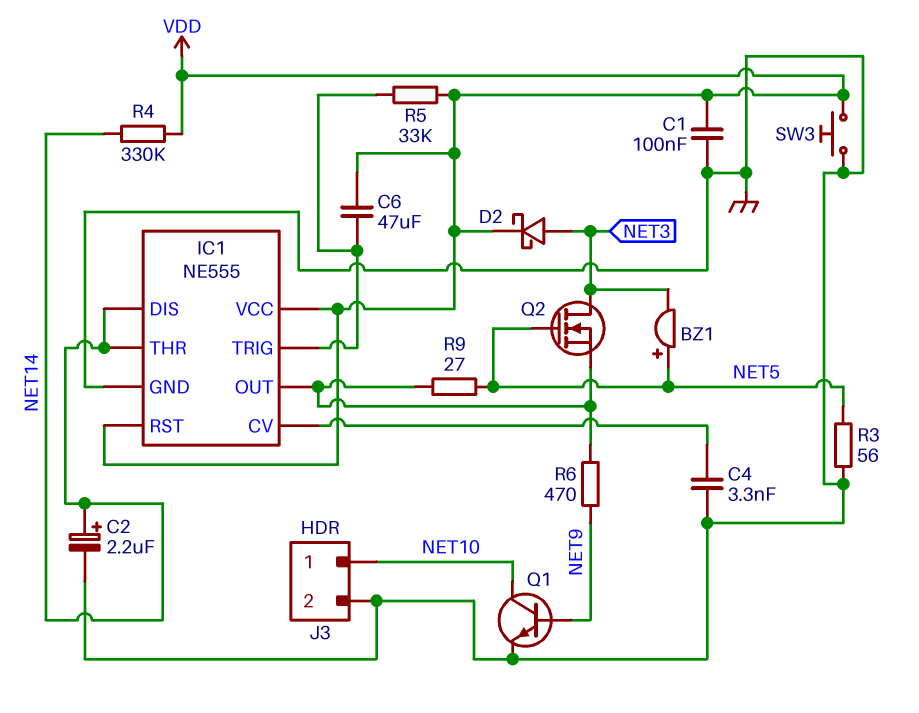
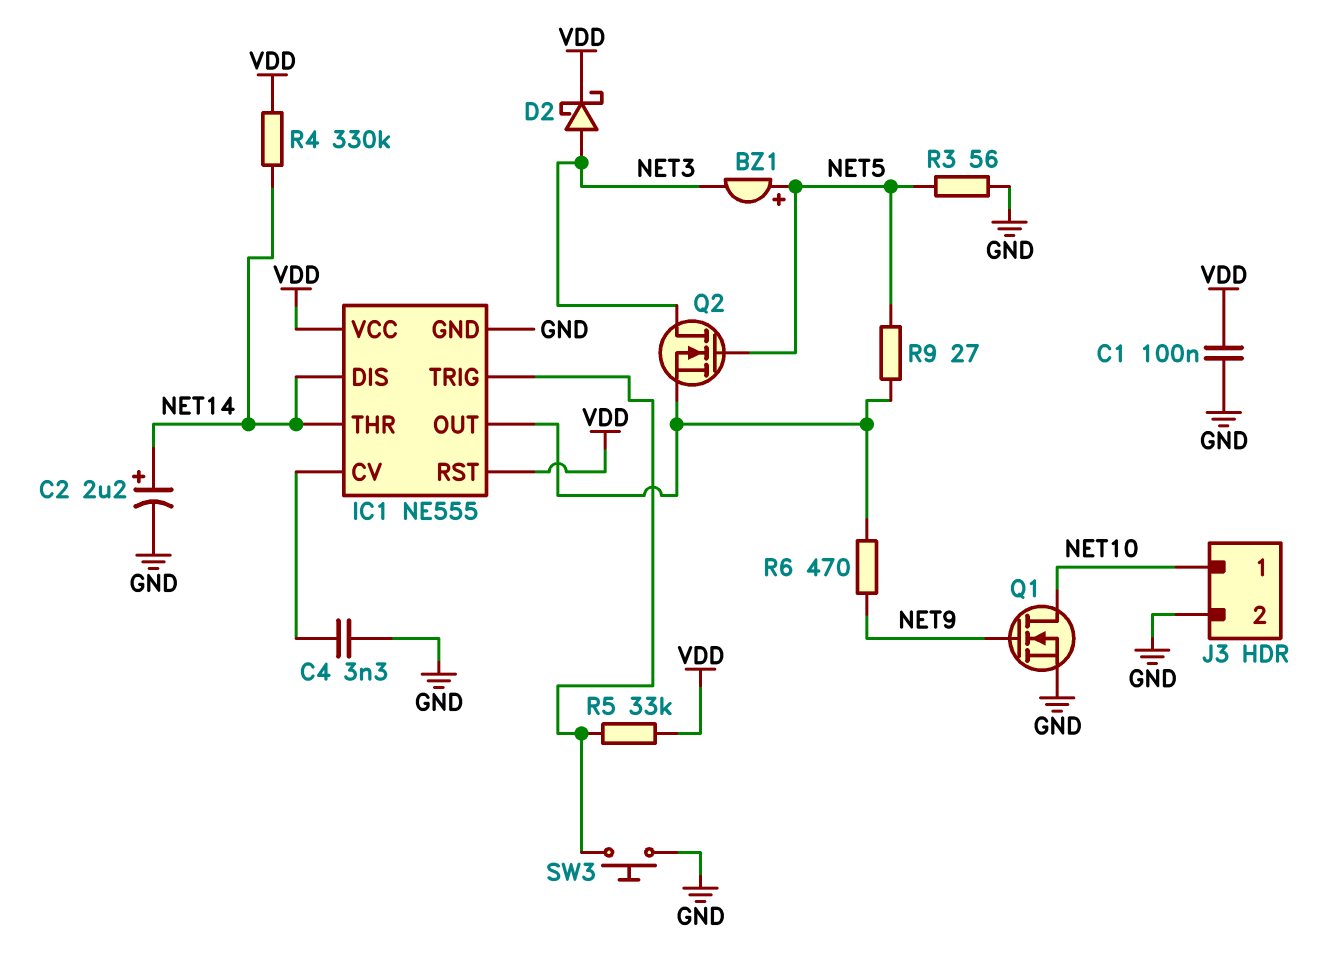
C6: 47uF (IC1/TRIG, VDD) -> none
Q1: NPN (B NET9, C NET10, E GND) -> NMOS (G NET9, D NET10, S GND)
SW3: button (GND, VDD) -> button (GND, IC1/TRIG)

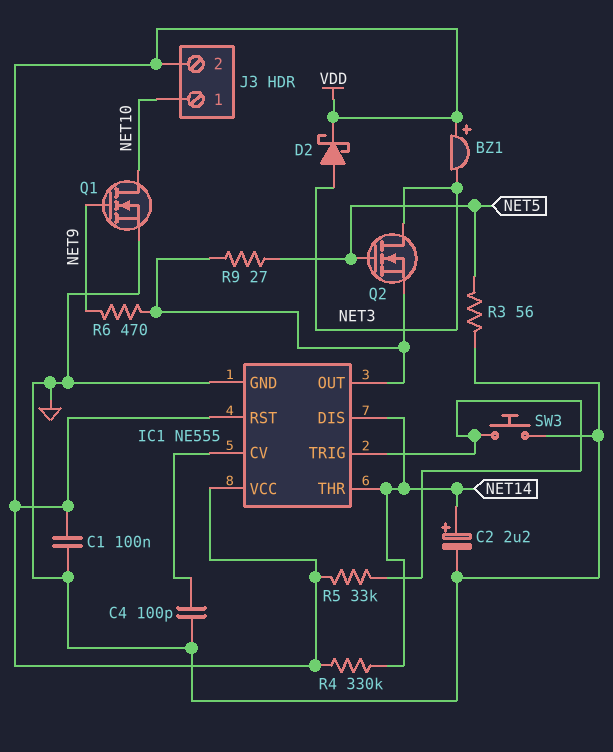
BZ1: buzzer (plus NET5, minus NET3) -> buzzer (plus VDD, minus NET3)
C4: 3.3nF (GND, IC1/CV) -> 100pF (GND, IC1/CV)
J3 pin 2: GND -> VDD

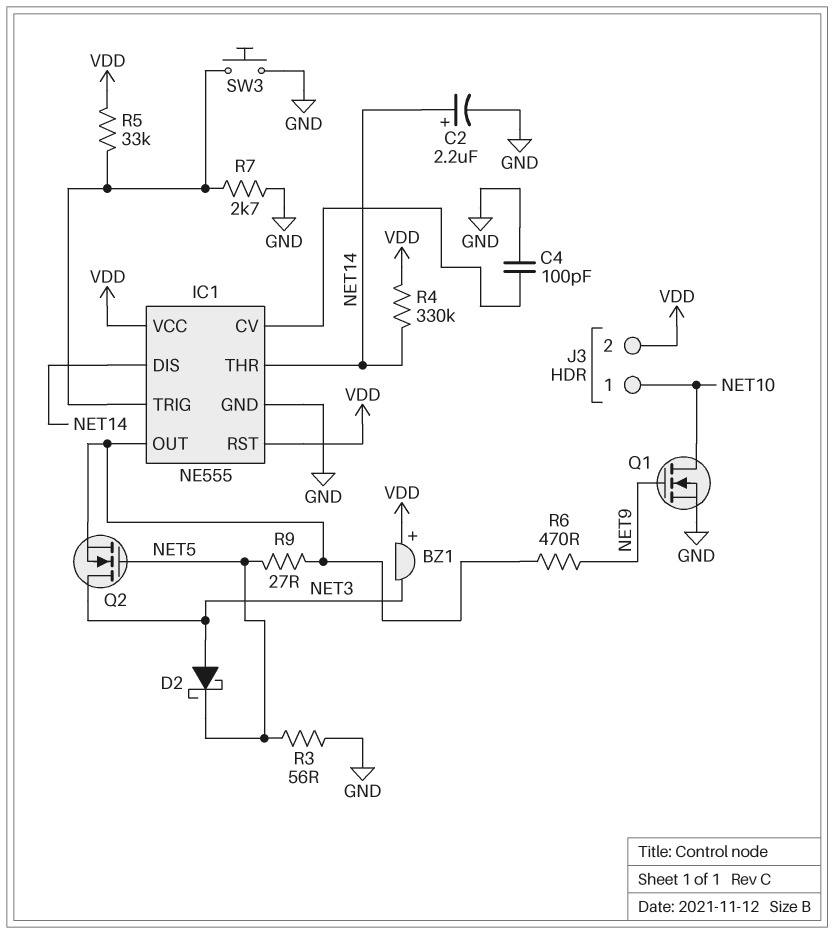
C1: 100nF (GND, VDD) -> none
D2: schottky (A NET3, K VDD) -> schottky (A NET3, K NET5)
R7: none -> 2.7k (GND, IC1/TRIG)

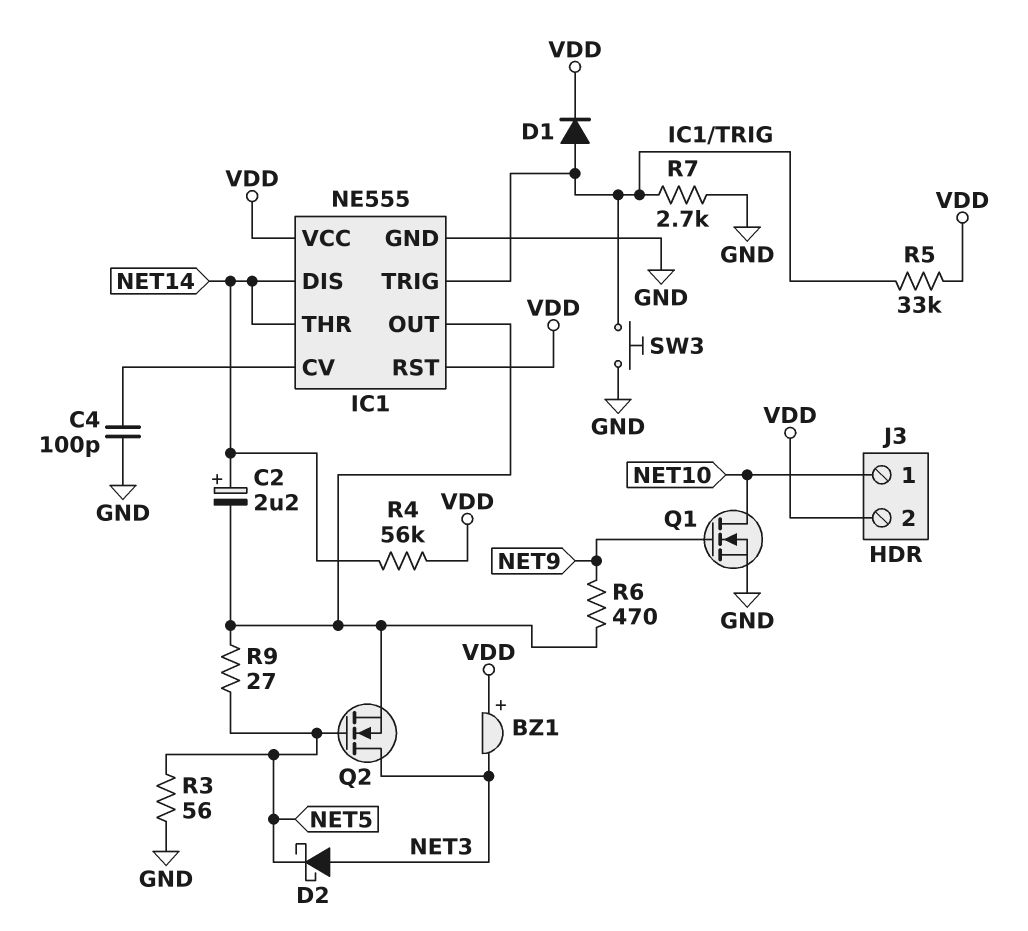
C2: 2.2uF (plus NET14, minus GND) -> 2.2uF (plus NET14, minus IC1/OUT)
D1: none -> diode (A IC1/TRIG, K VDD)
R4: 330k (NET14, VDD) -> 56k (NET14, VDD)

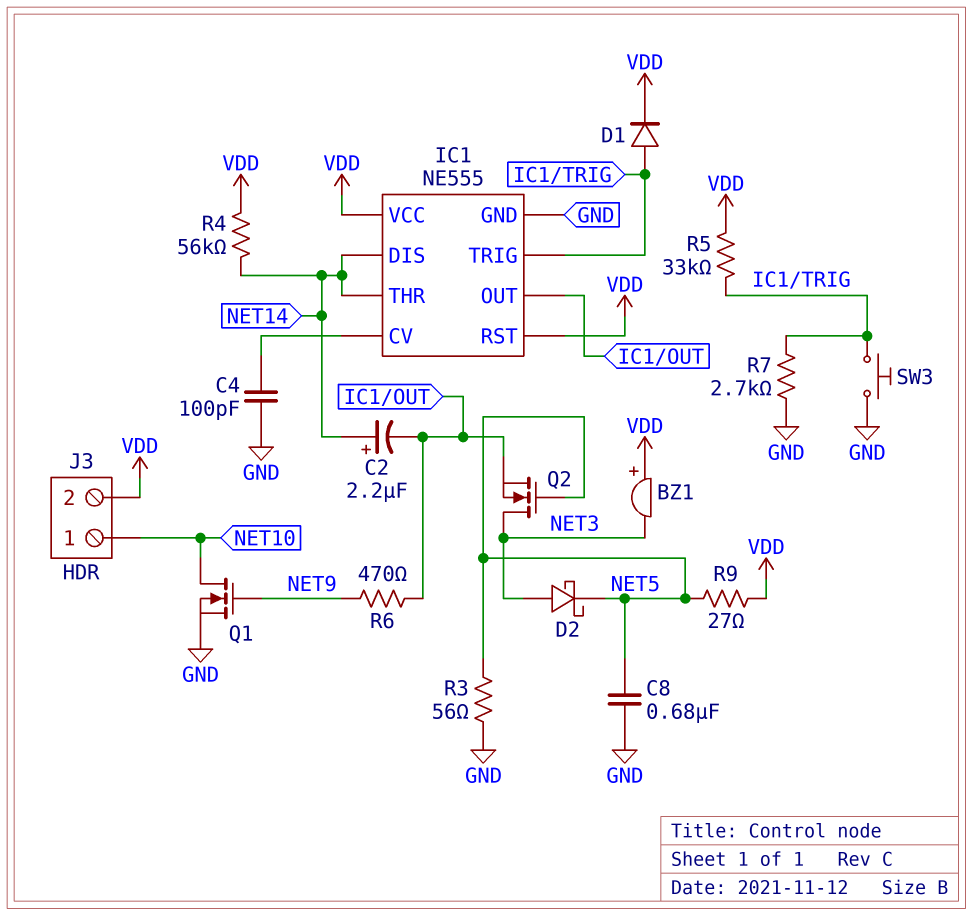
C8: none -> 680nF (GND, NET5)
R9: 27 (IC1/OUT, NET5) -> 27 (NET5, VDD)

